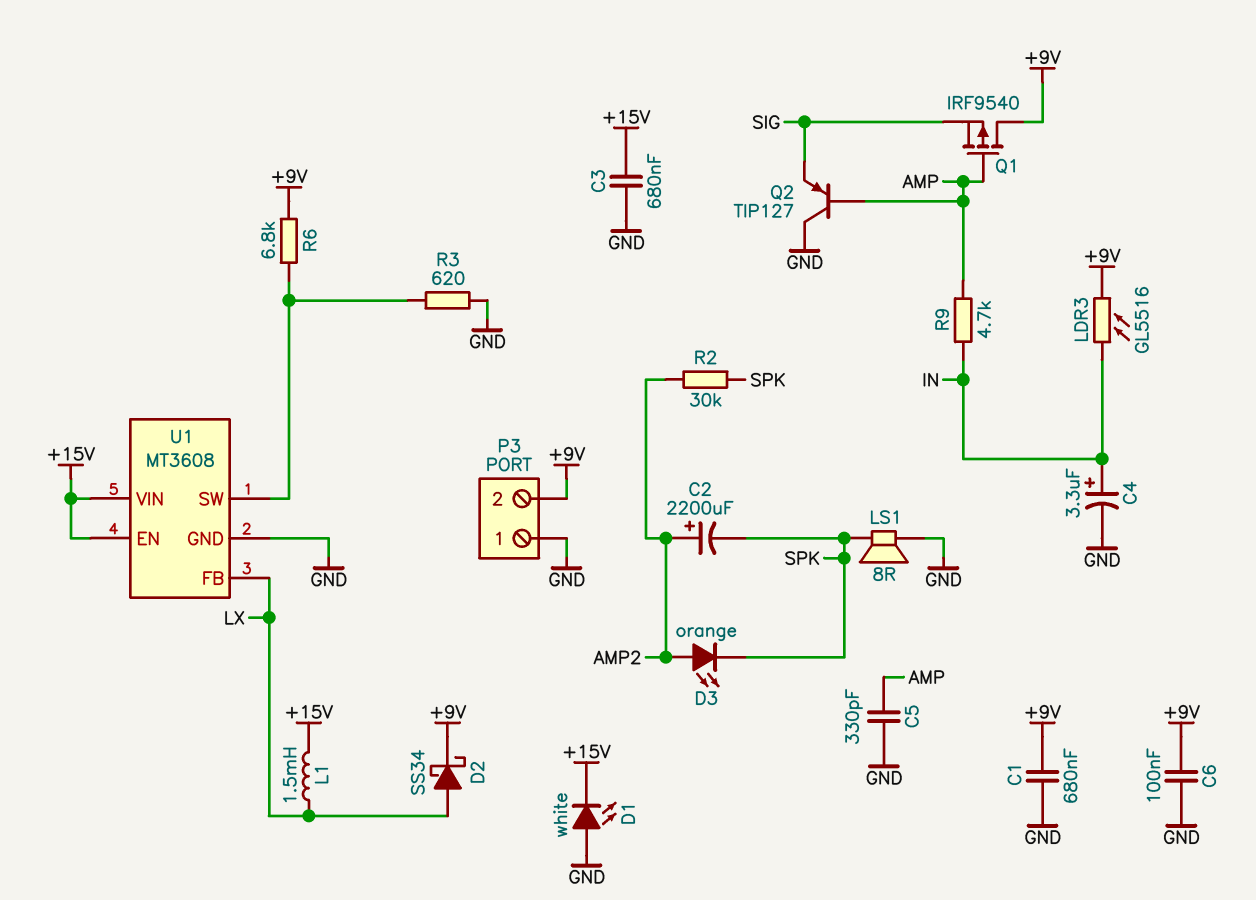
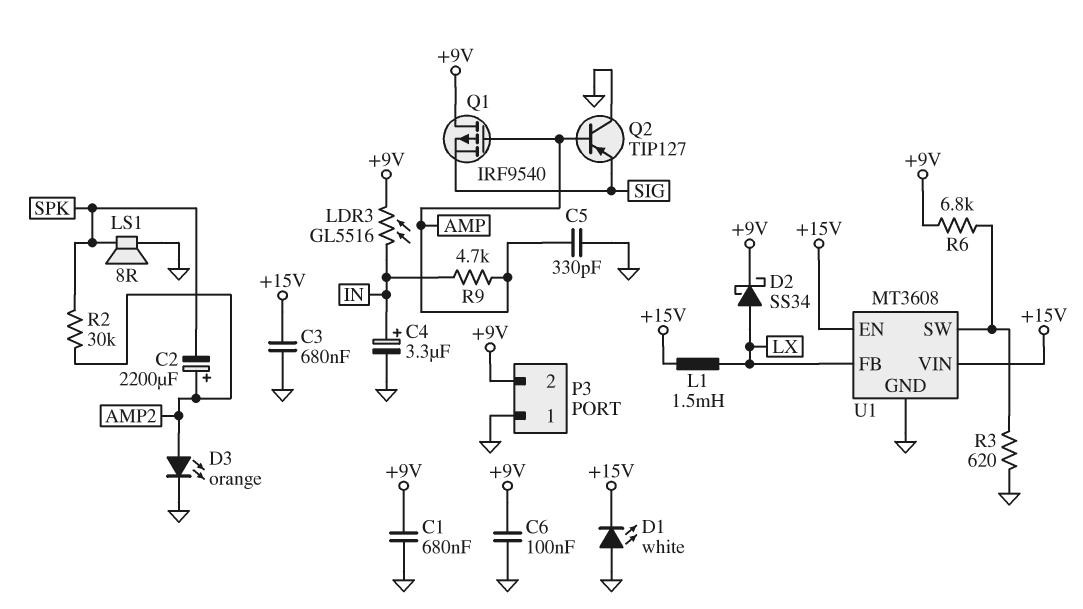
D3: LED orange (A AMP2, K SPK) -> LED orange (A AMP2, K GND)

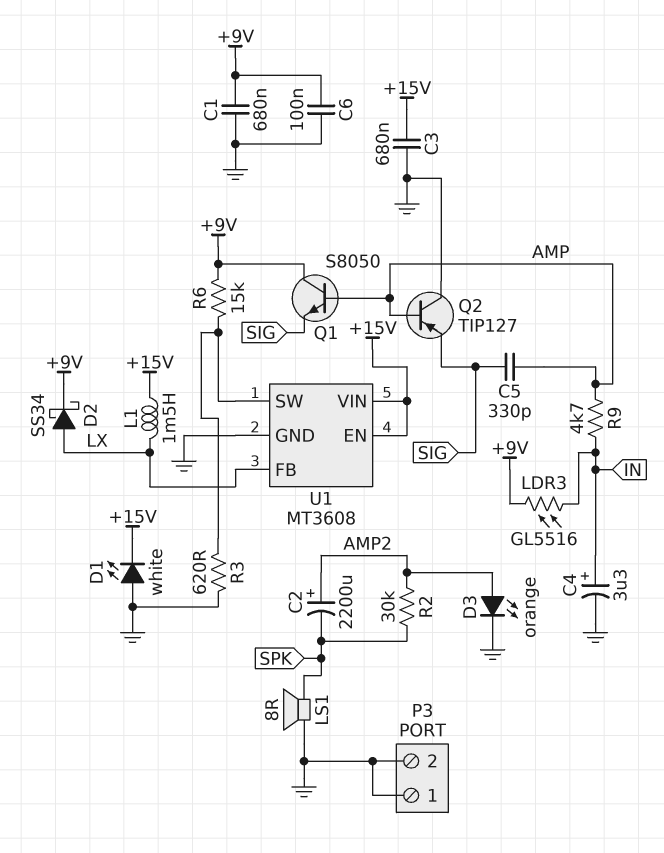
C5: 330pF (AMP, GND) -> 330pF (AMP, SIG)
P3 pin 2: +9V -> GND
Q1: PMOS IRF9540 (G AMP, D +9V, S SIG) -> NPN S8050 (B AMP, C +9V, E SIG)
R6: 6.8k (+9V, U1/SW) -> 15k (+9V, U1/SW)

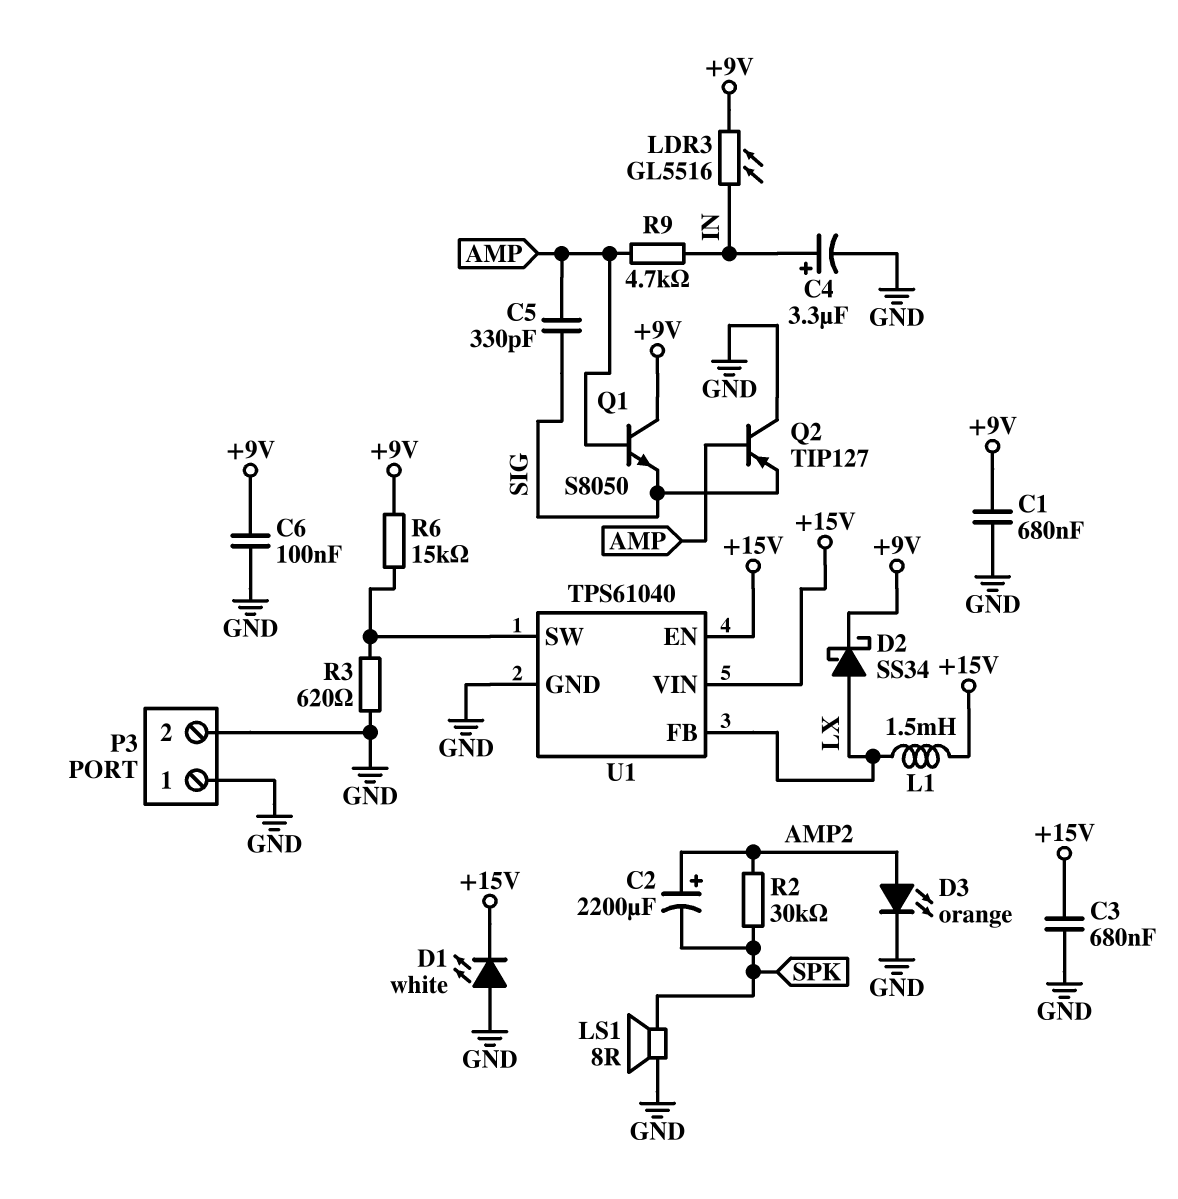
U1: MT3608 -> TPS61040

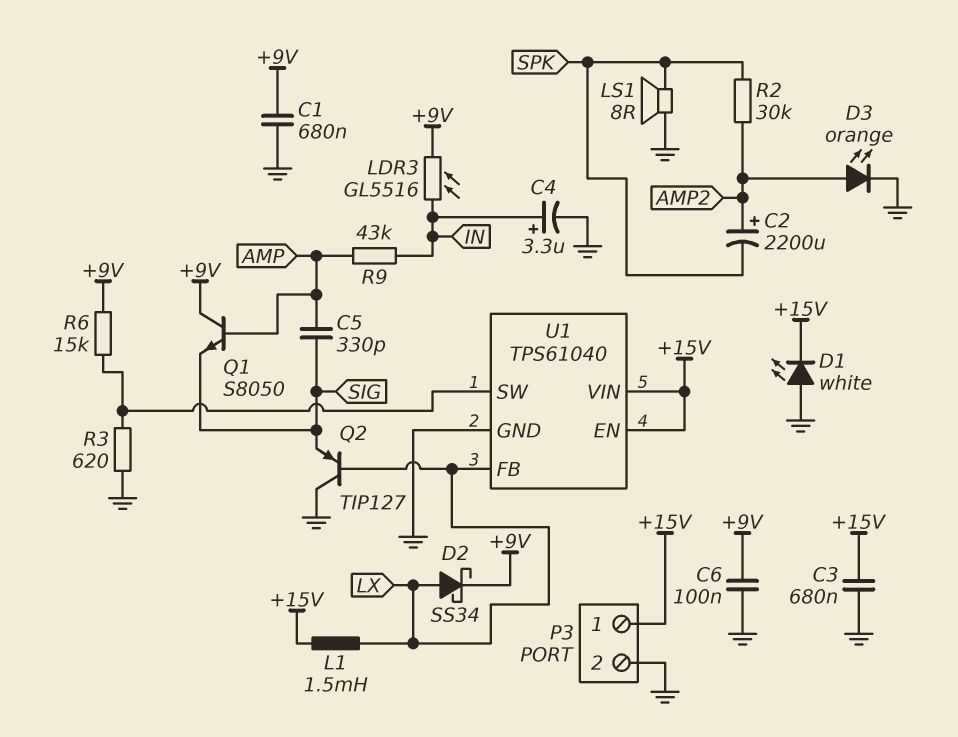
P3 pin 1: GND -> +15V
Q2: PNP TIP127 (B AMP, C GND, E SIG) -> PNP TIP127 (B LX, C GND, E SIG)
R9: 4.7k (AMP, IN) -> 43k (AMP, IN)

